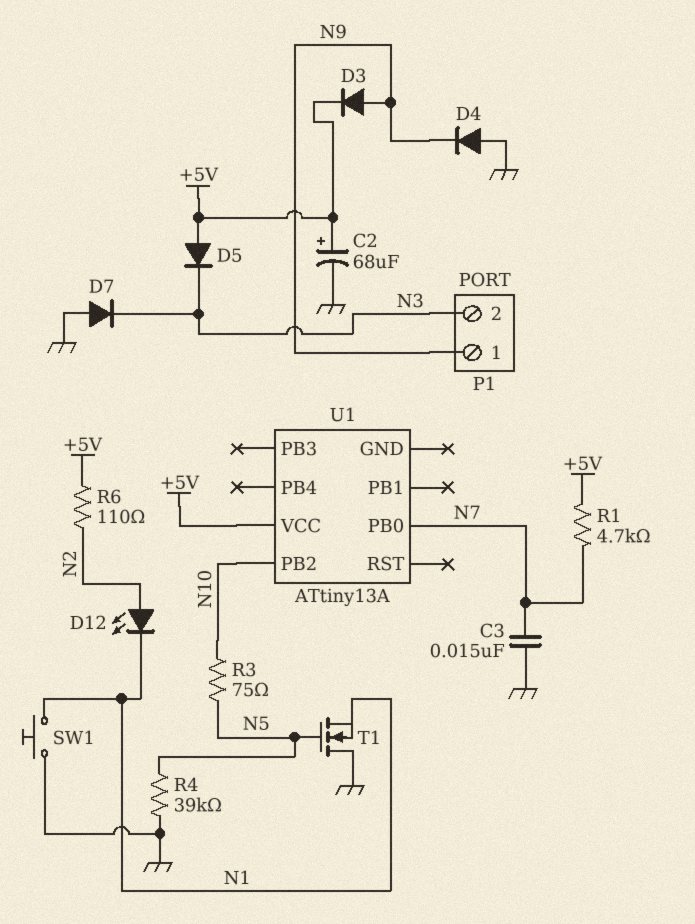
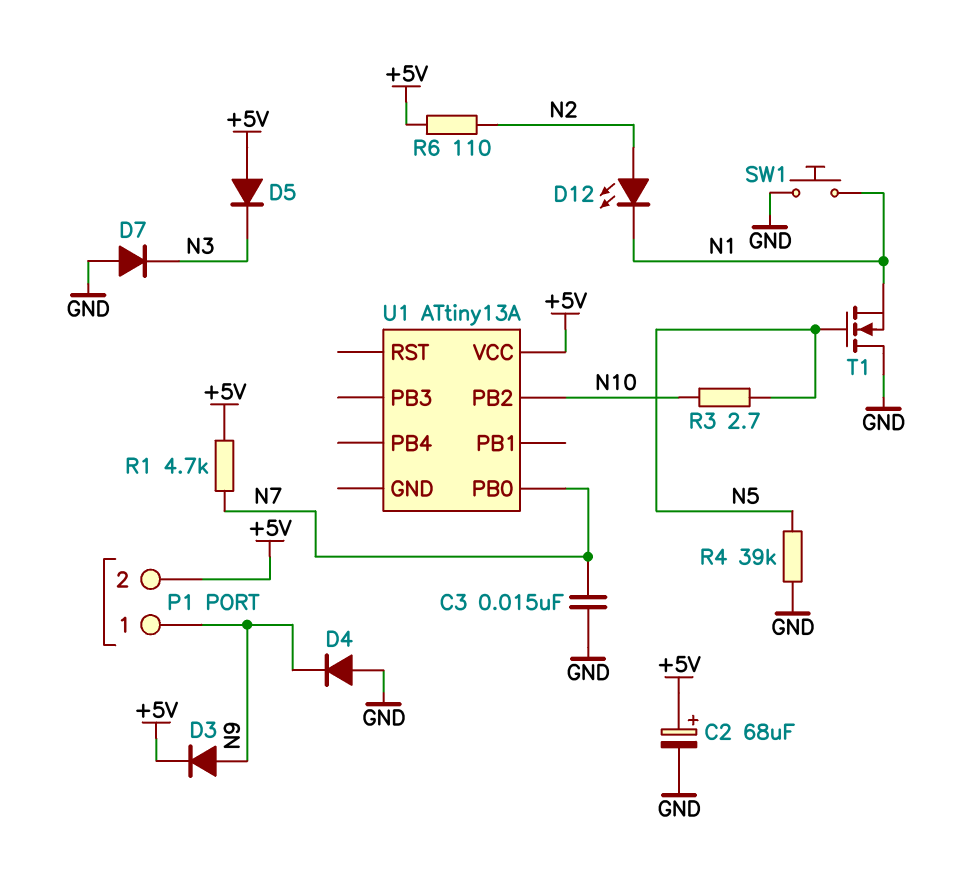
P1 pin 2: N3 -> +5V
R3: 75 (N5, N10) -> 2.7 (N5, N10)

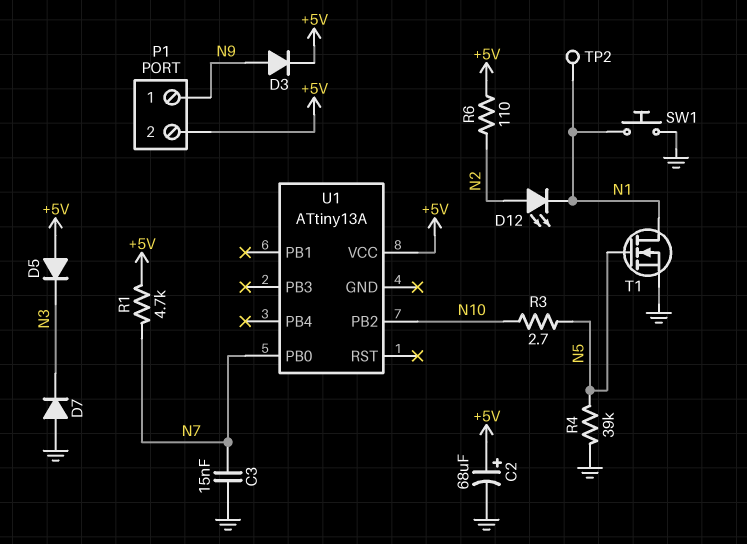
D4: diode (A GND, K N9) -> none
T1: NMOS (G N5, D GND, S N1) -> NMOS (G N5, D N1, S GND)
TP2: none -> test point (N1)

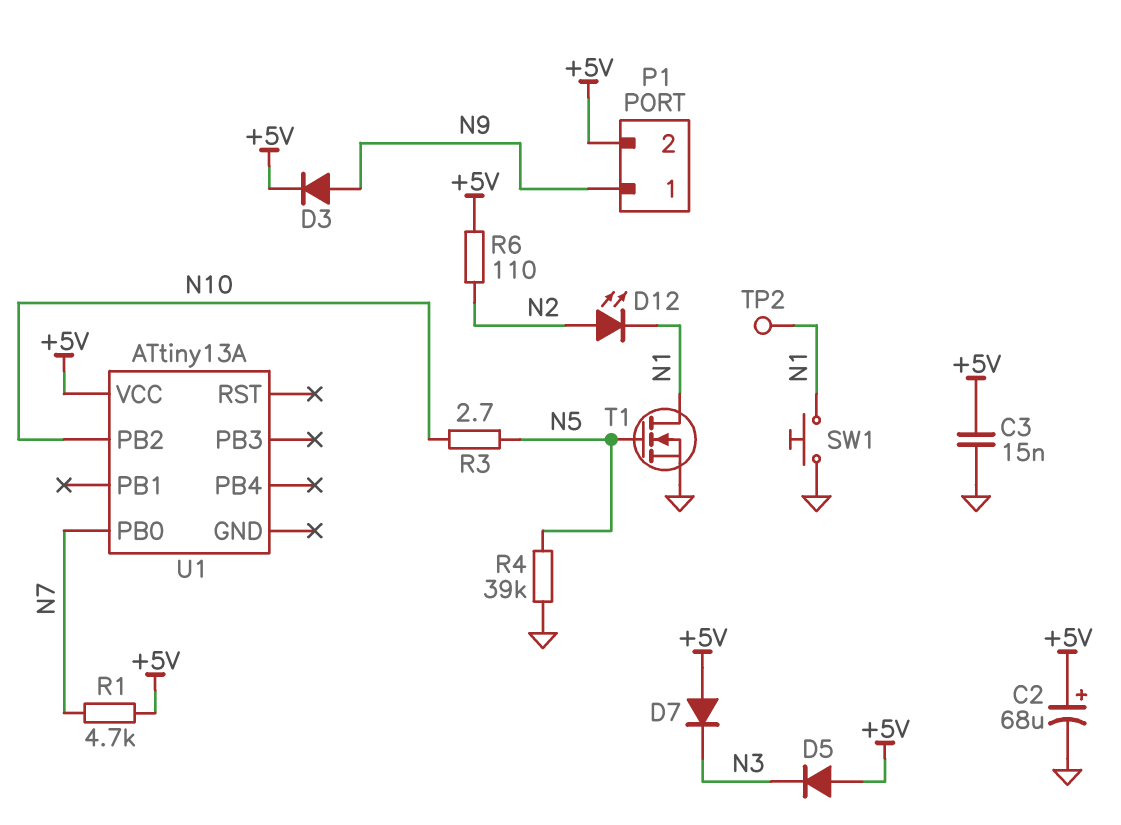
C3: 15nF (GND, N7) -> 15nF (+5V, GND)
D7: diode (A GND, K N3) -> diode (A +5V, K N3)

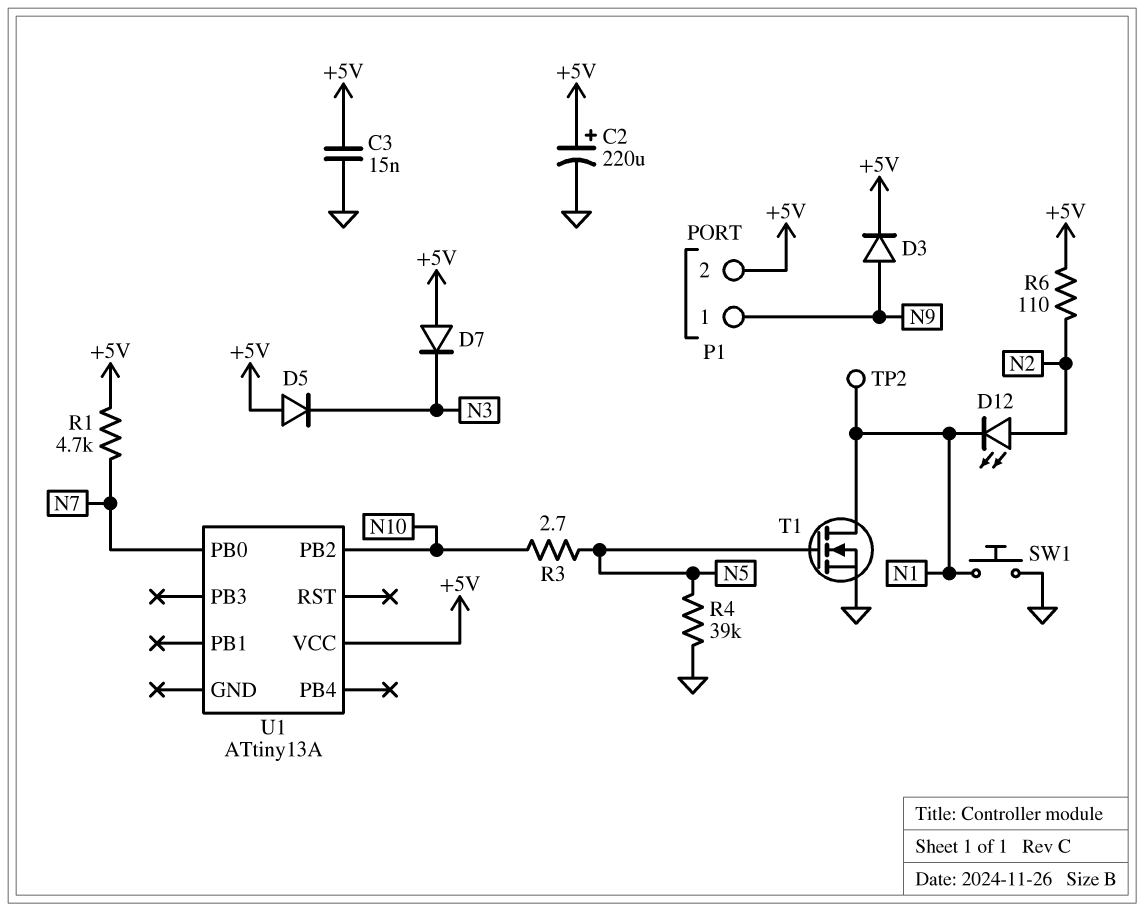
C2: 68uF (plus +5V, minus GND) -> 220uF (plus +5V, minus GND)

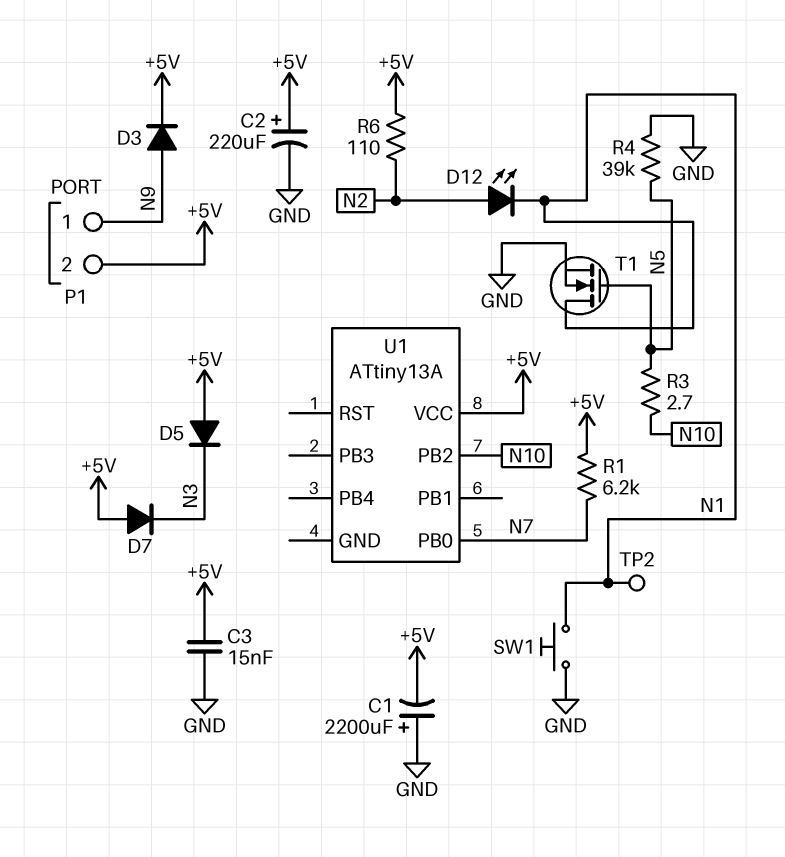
C1: none -> 2200uF (plus GND, minus +5V)
R1: 4.7k (+5V, N7) -> 6.2k (+5V, N7)

